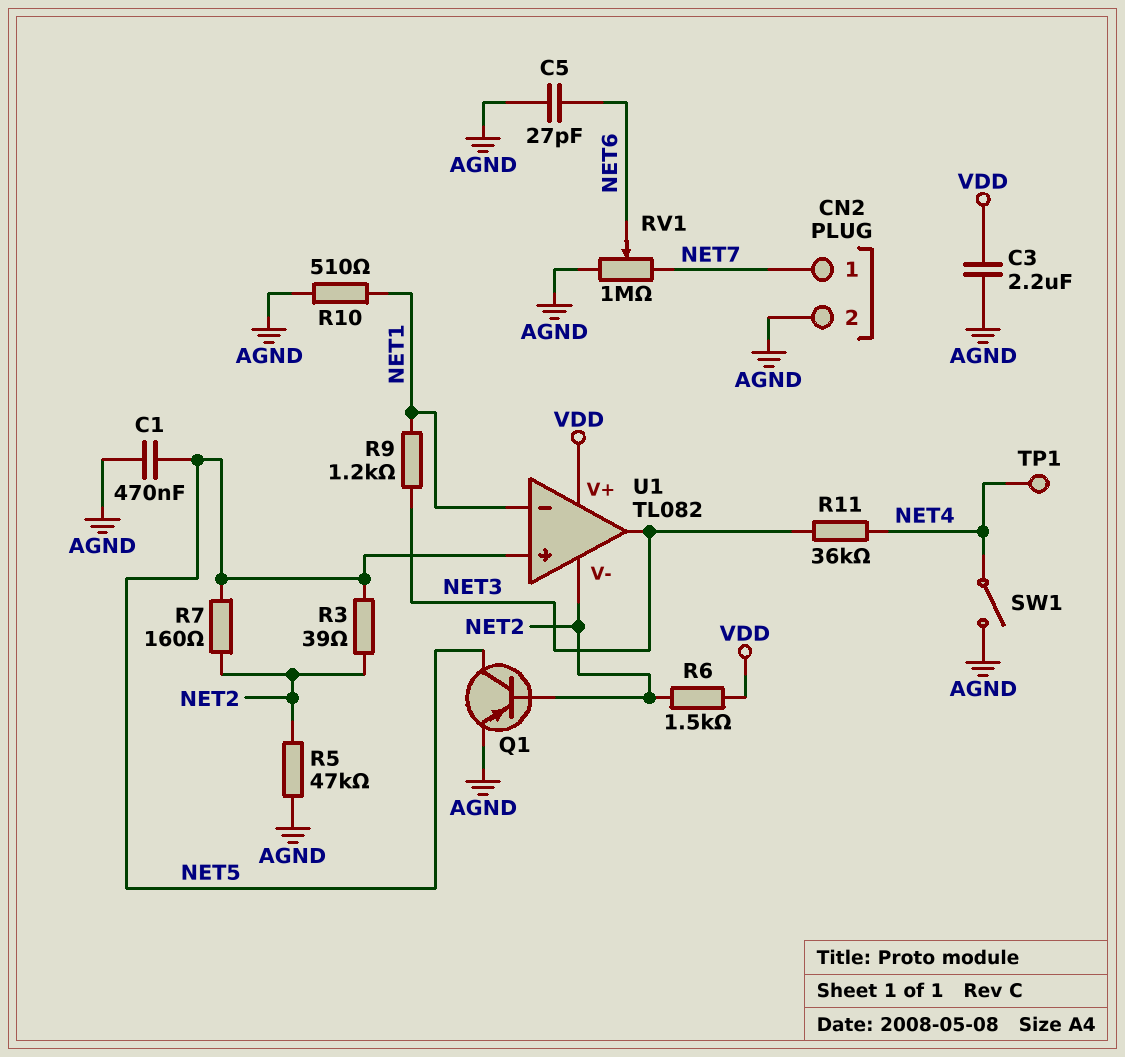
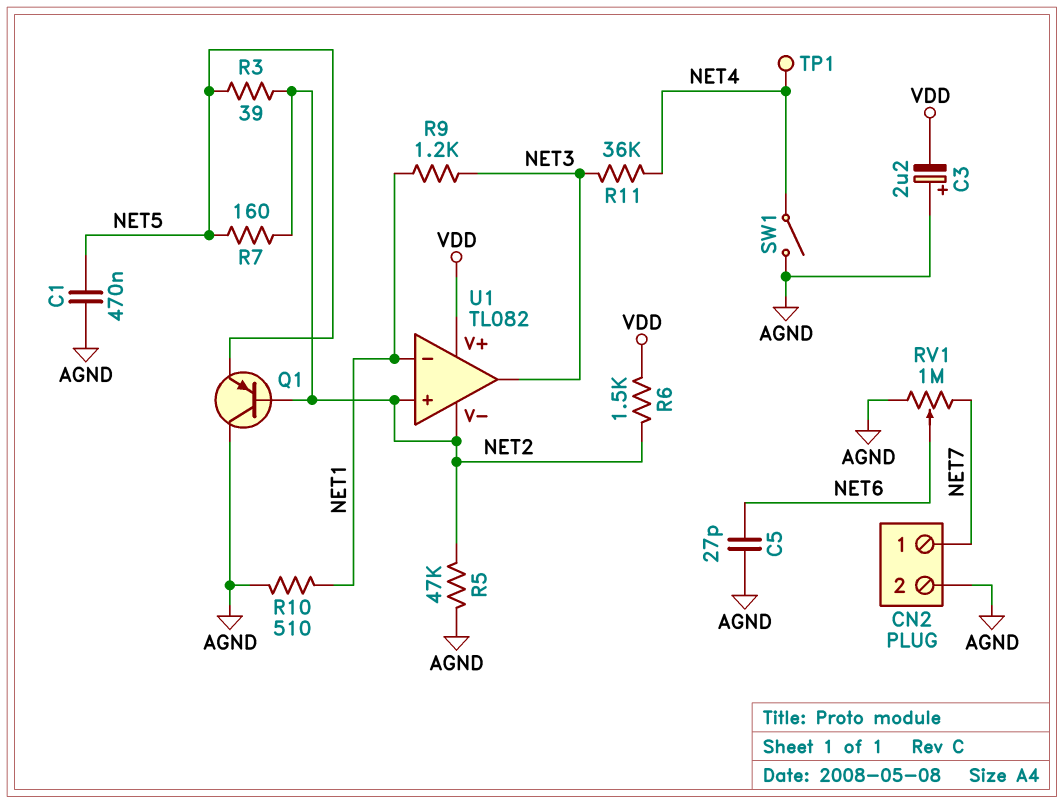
C3: 2.2uF (AGND, VDD) -> 2.2uF (plus AGND, minus VDD)
Q1: PNP (B NET2, C NET5, E AGND) -> PNP (B NET2, C AGND, E NET5)
U1 pin in+: NET5 -> NET2

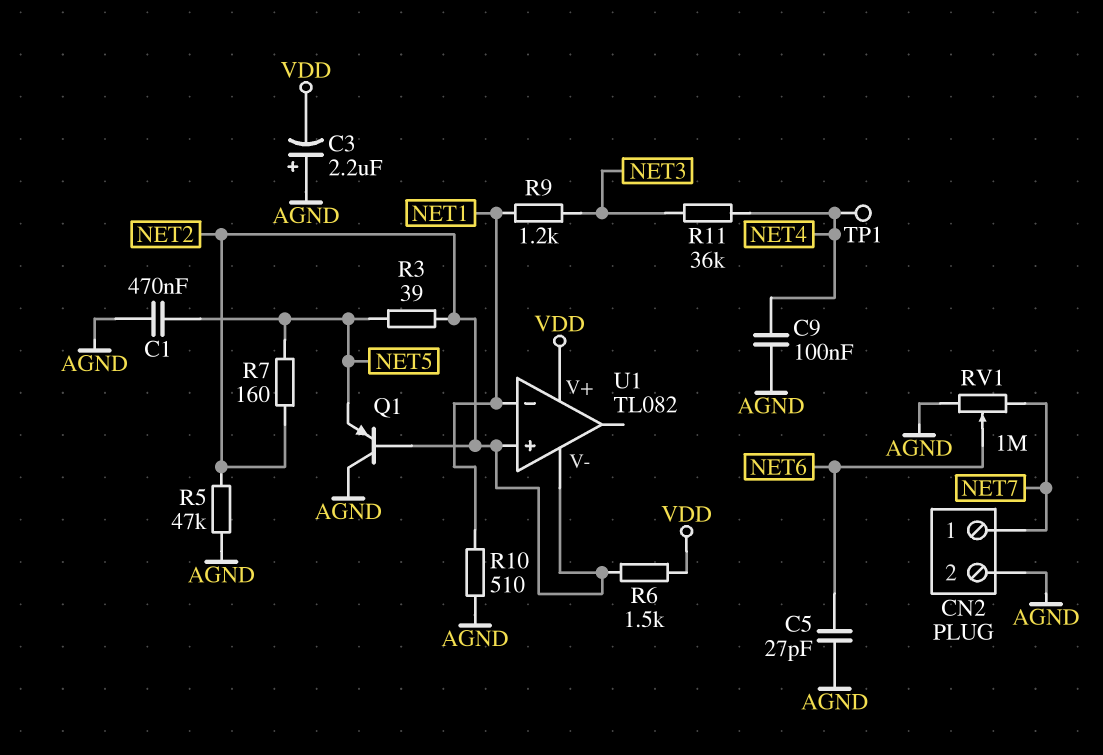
C9: none -> 100nF (AGND, NET4)
SW1: switch (AGND, NET4) -> none
U1 pin out: NET3 -> none

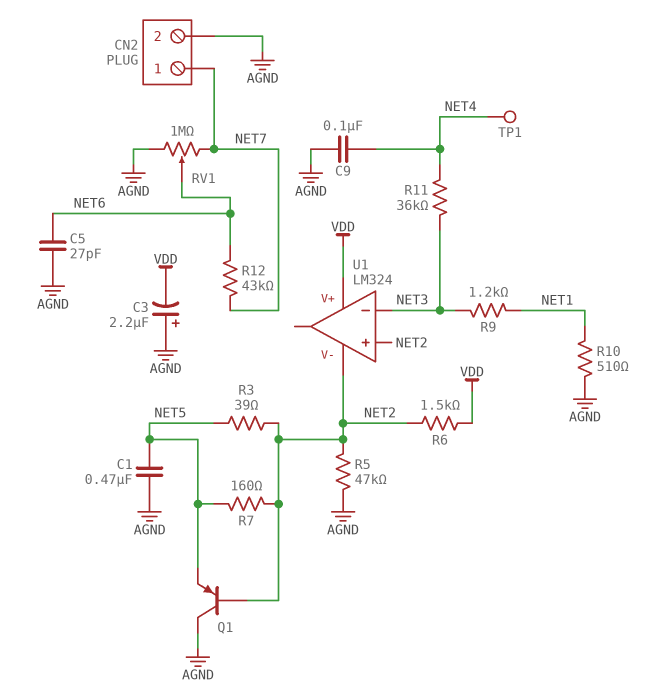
R12: none -> 43k (NET6, NET7)
U1: TL082 -> LM324
U1 pin in-: NET1 -> NET3

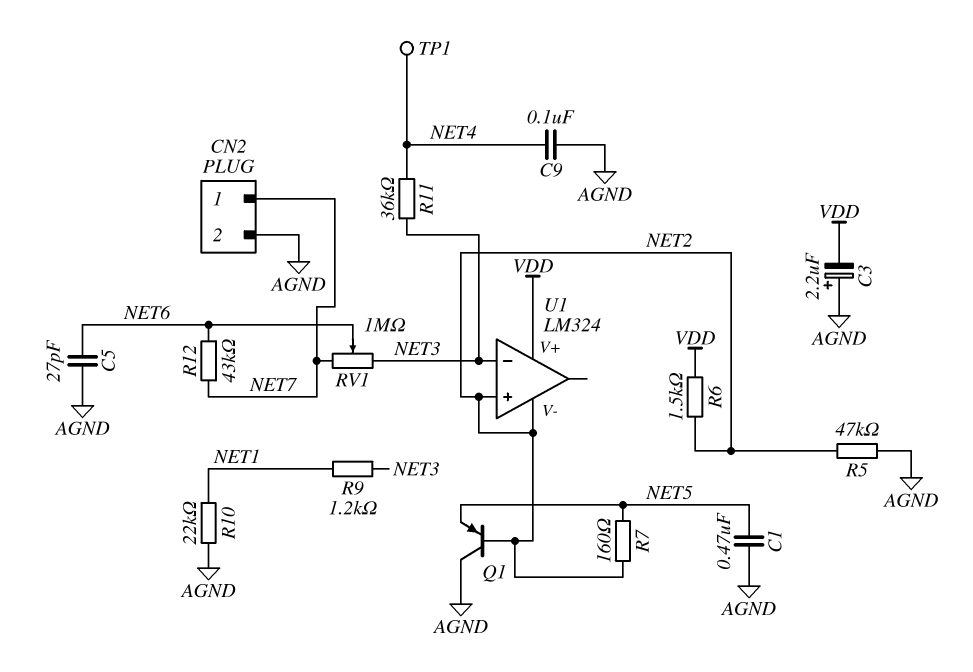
R3: 39 (NET2, NET5) -> none
R10: 510 (AGND, NET1) -> 22k (AGND, NET1)
RV1: 1M (AGND, NET7, wiper NET6) -> 1M (NET3, NET7, wiper NET6)

